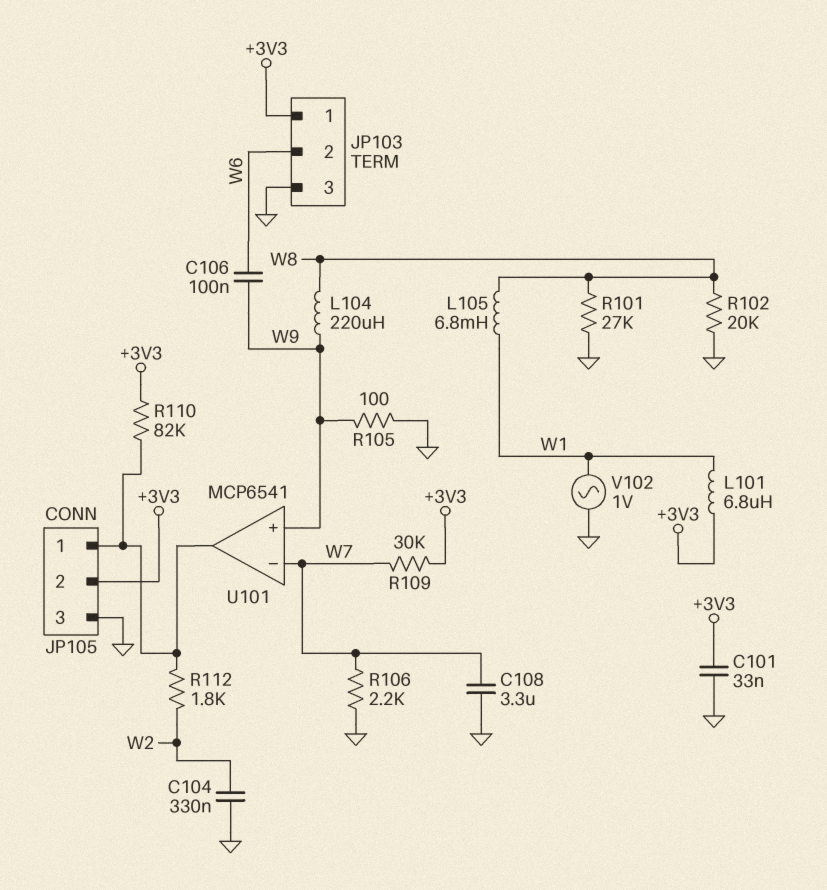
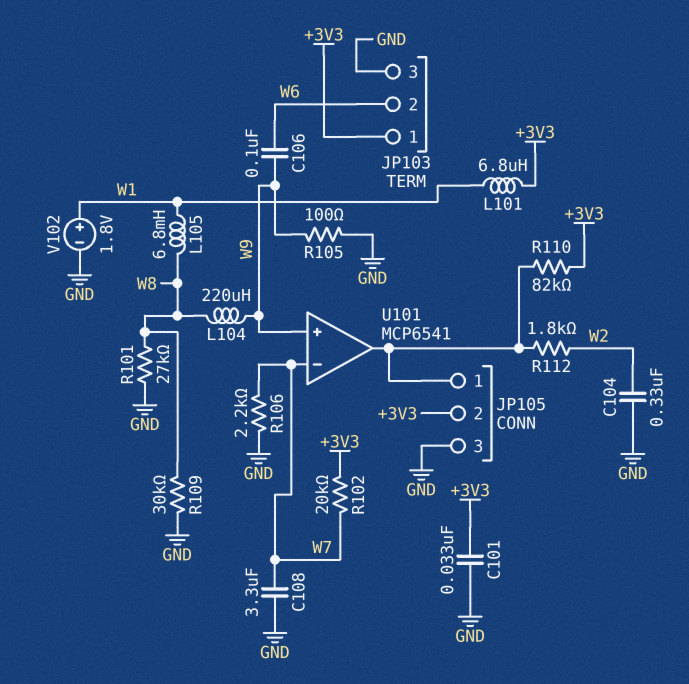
R102: 20k (GND, W8) -> 20k (+3V3, W7)
R109: 30k (+3V3, W7) -> 30k (GND, W8)
V102: AC 1V (GND, W1) -> 1.8V (plus W1, minus GND)

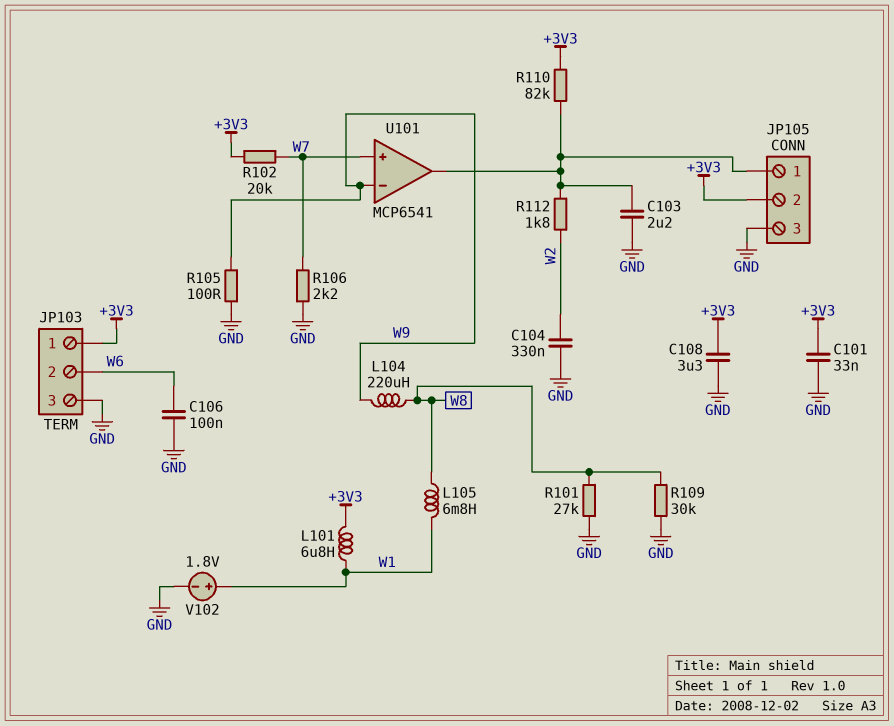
C103: none -> 2.2uF (GND, JP105/1)
C106: 100nF (W6, W9) -> 100nF (GND, W6)
C108: 3.3uF (GND, W7) -> 3.3uF (+3V3, GND)
U101 pin in+: W9 -> W7
U101 pin in-: W7 -> W9

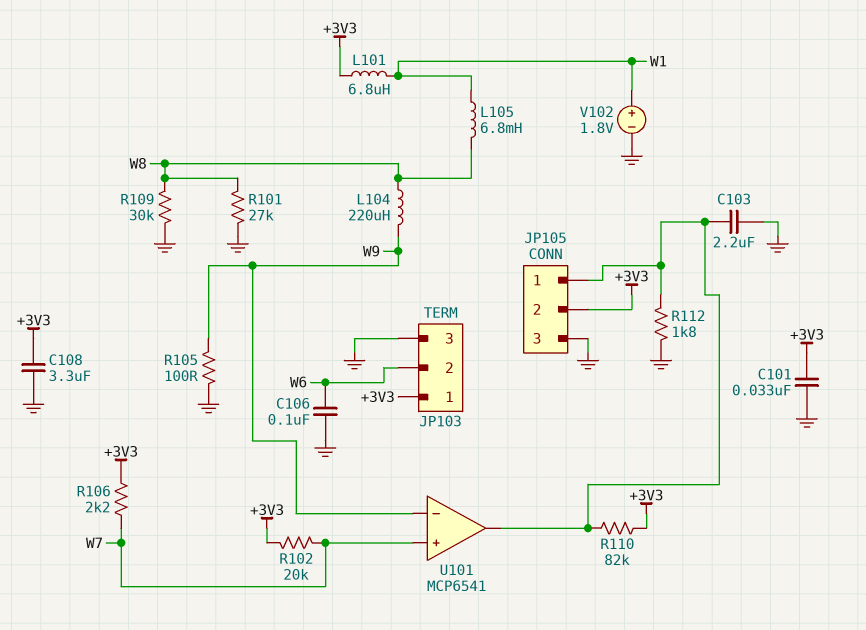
C104: 330nF (GND, W2) -> none
R106: 2.2k (GND, W7) -> 2.2k (+3V3, W7)
R112: 1.8k (JP105/1, W2) -> 1.8k (GND, JP105/1)

